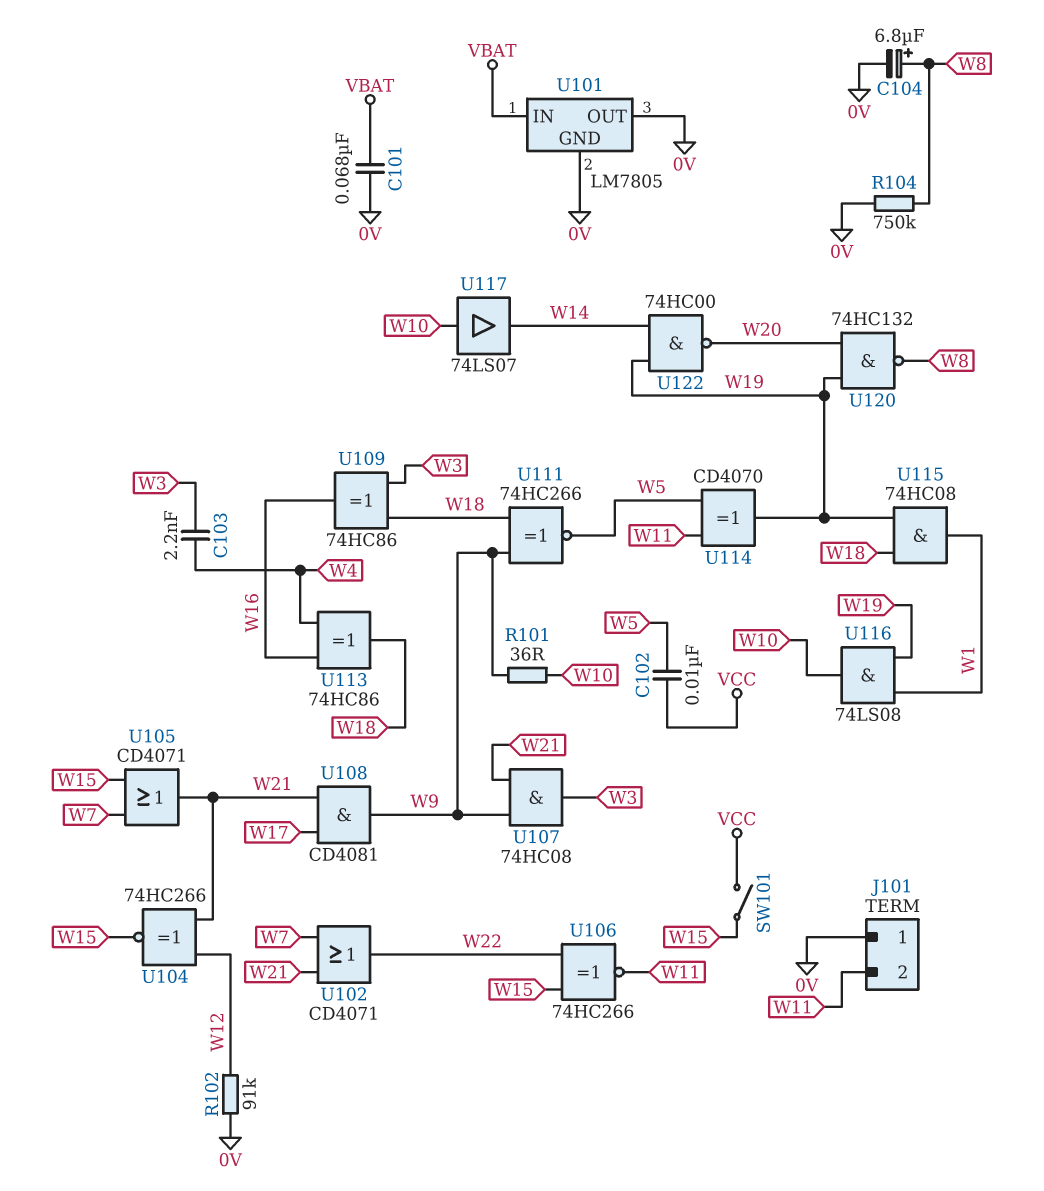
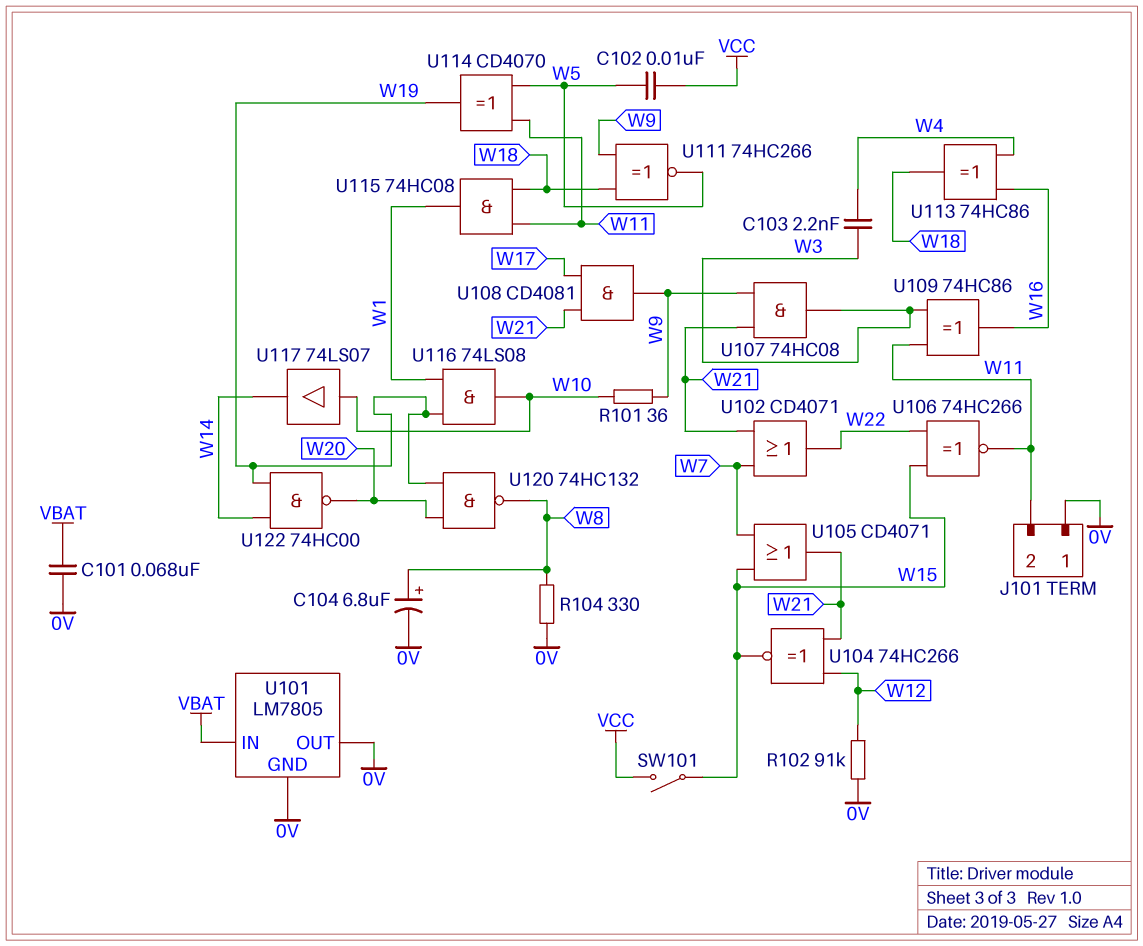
R104: 750k (0V, W8) -> 330 (0V, W8)
U109: XOR 74HC86 (in W3, in W18, out W16) -> XOR 74HC86 (in W3, in W11, out W16)
U115: AND 74HC08 (in W18, in W19, out W1) -> AND 74HC08 (in W11, in W18, out W1)

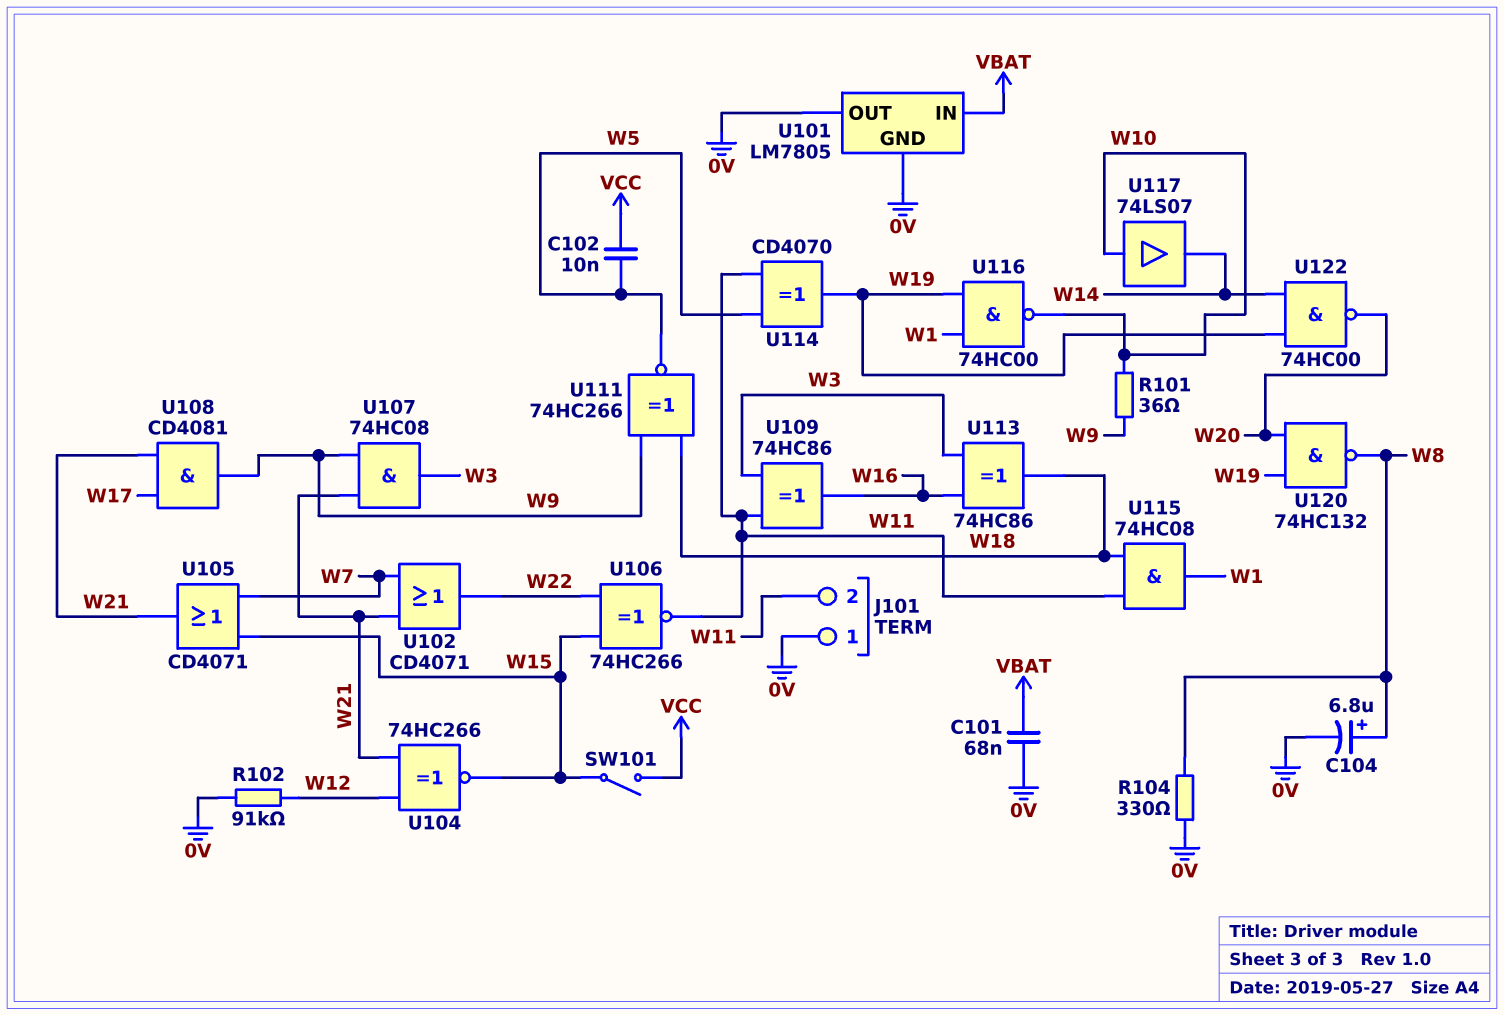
C103: 2.2nF (W3, W4) -> none
U113: XOR 74HC86 (in W4, in W16, out W18) -> XOR 74HC86 (in W3, in W16, out W18)
U116: AND 74LS08 (in W1, in W19, out W10) -> NAND 74HC00 (in W1, in W19, out W10)

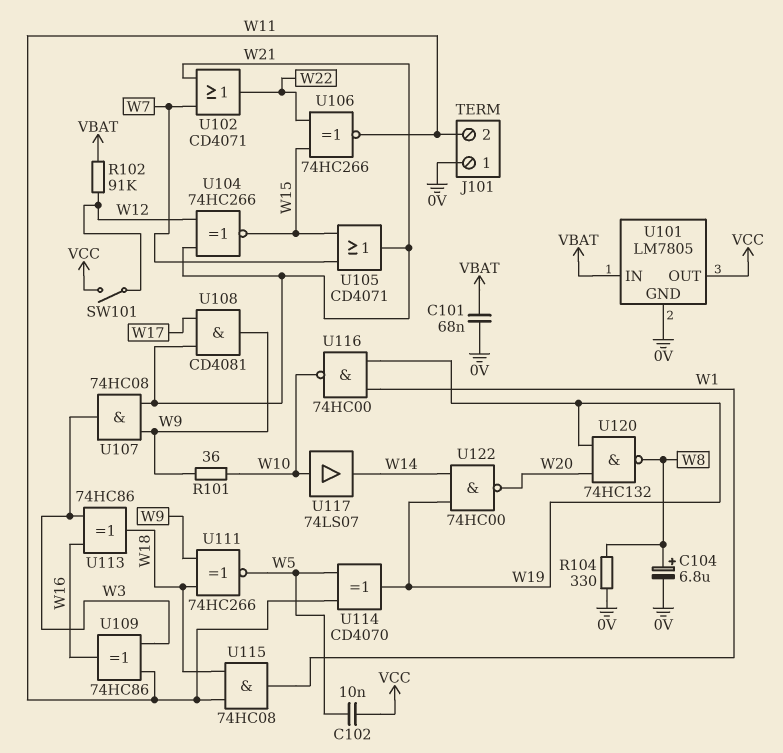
R102: 91k (0V, W12) -> 91k (VBAT, W12)
SW101: switch (VCC, W15) -> switch (VCC, W12)
U101 pin OUT: 0V -> VCC

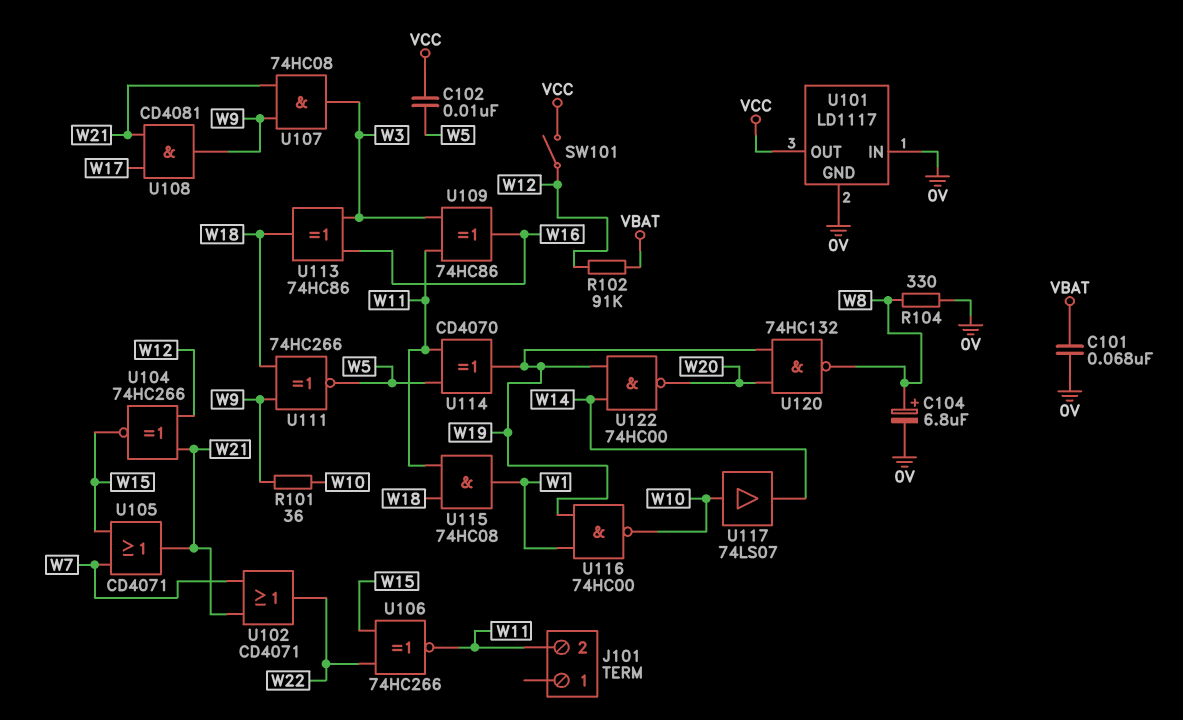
J101 pin 1: 0V -> none
U101: LM7805 -> LD1117
U101 pin IN: VBAT -> 0V

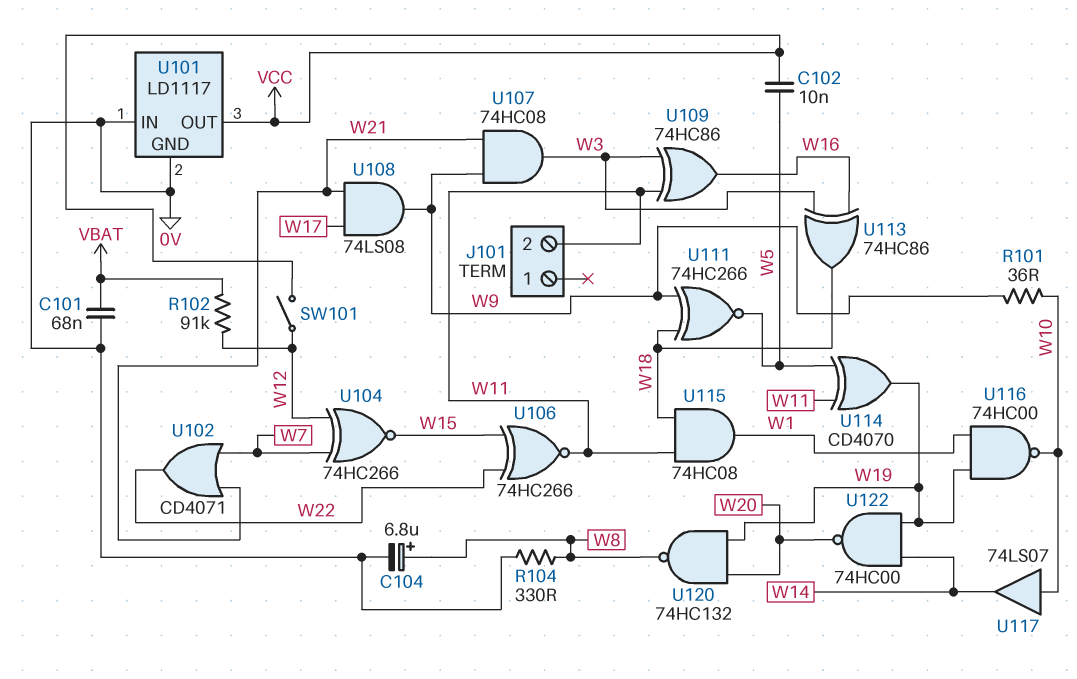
U104: XNOR 74HC266 (in W12, in W21, out W15) -> XNOR 74HC266 (in W7, in W12, out W15)
U105: OR CD4071 (in W7, in W15, out W21) -> none
U108: AND CD4081 (in W17, in W21, out W9) -> AND 74LS08 (in W17, in W21, out W9)

